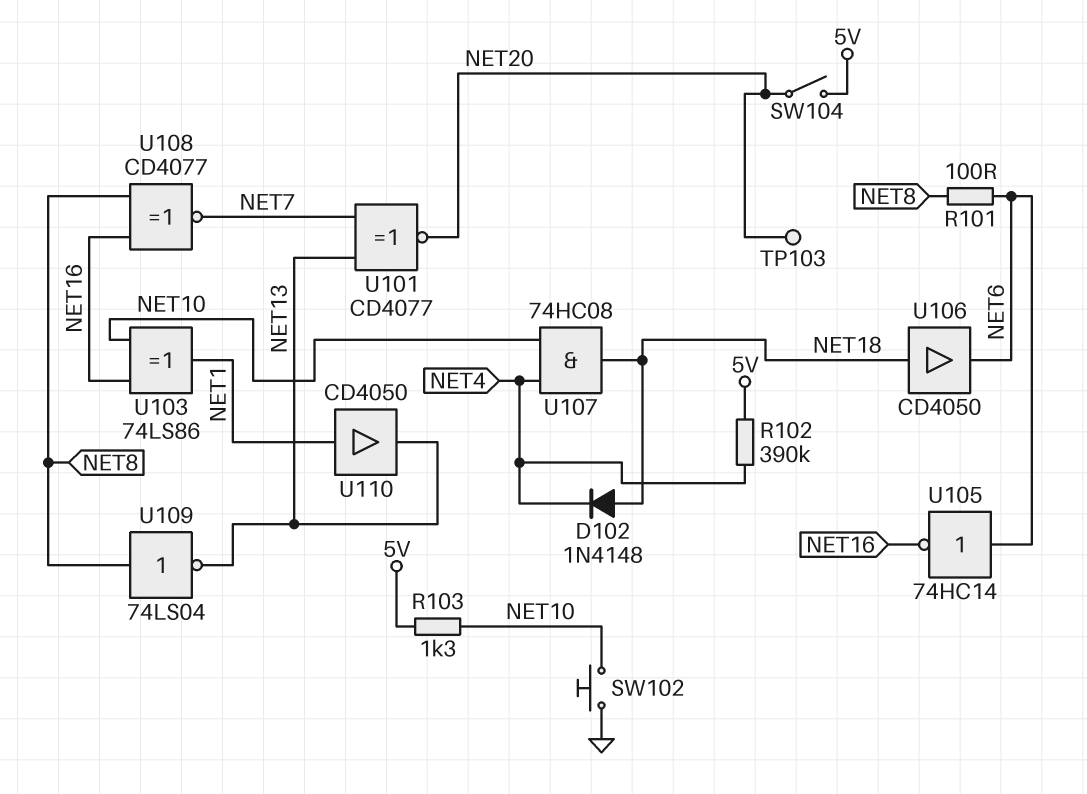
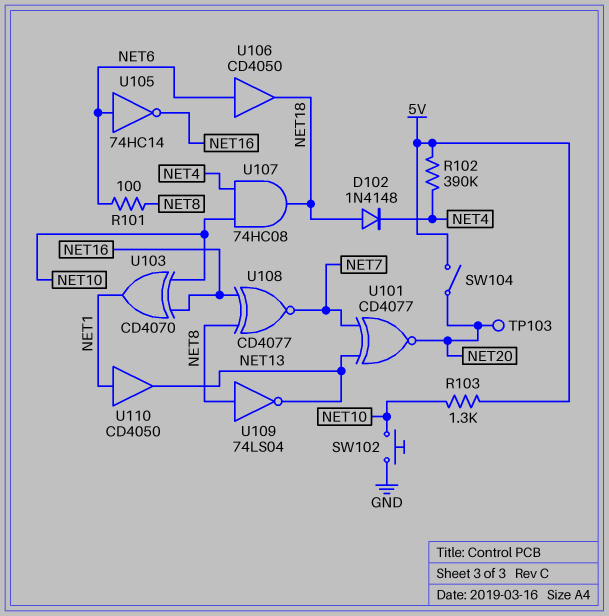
U103: XOR 74LS86 (in NET10, in NET16, out NET1) -> XOR CD4070 (in NET10, in NET16, out NET1)
U106: buffer CD4050 (in NET18, out NET6) -> buffer CD4050 (in NET6, out NET18)

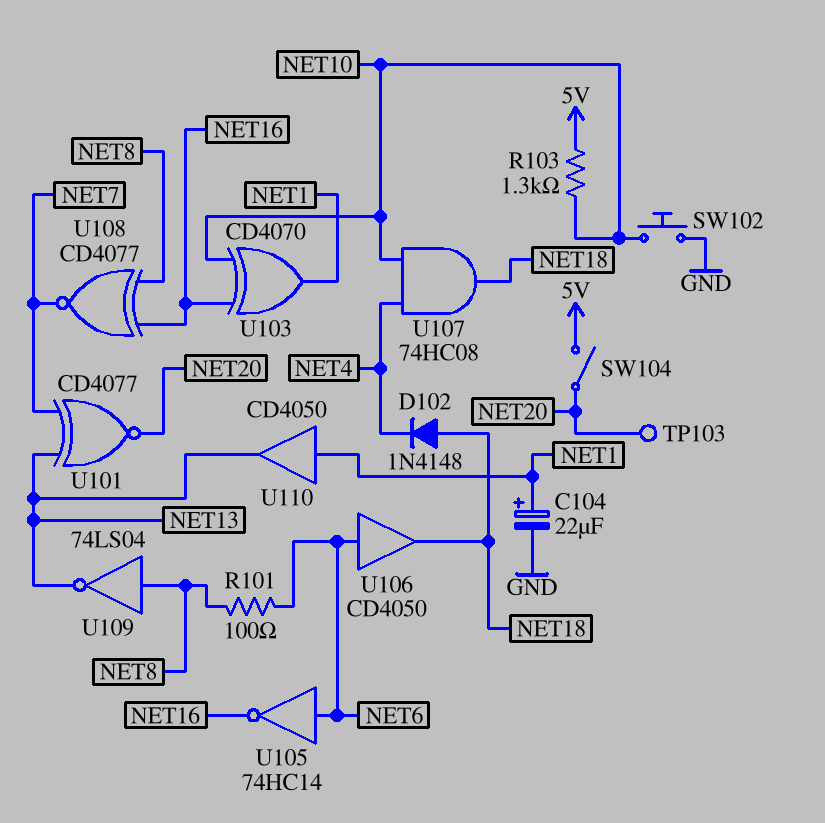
C104: none -> 22uF (plus NET1, minus GND)
R102: 390k (5V, NET4) -> none

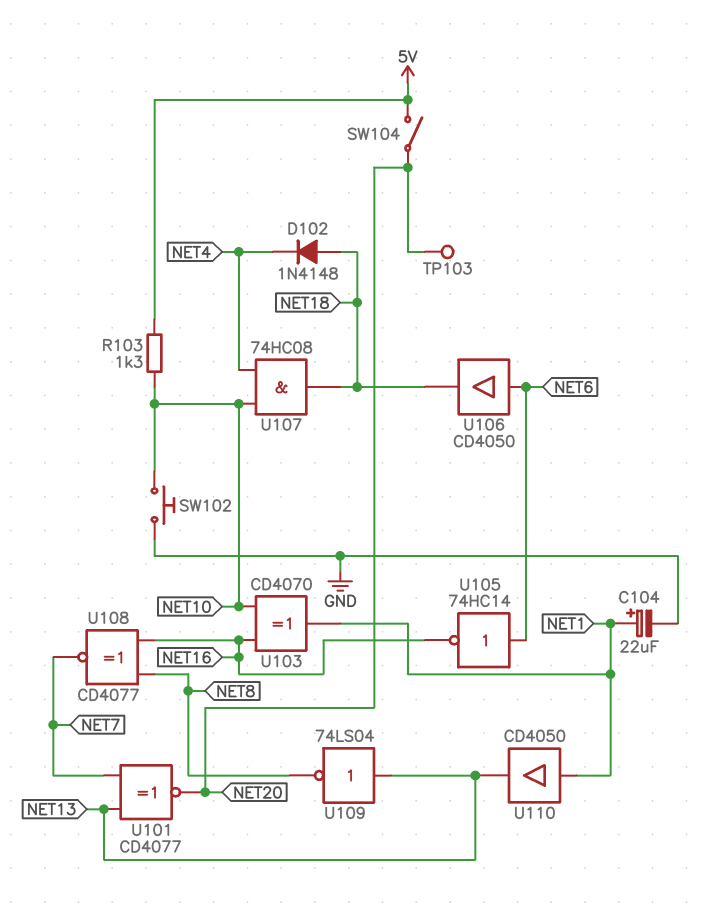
R101: 100 (NET6, NET8) -> none
U109: NOT 74LS04 (in NET8, out NET13) -> NOT 74LS04 (in NET13, out NET8)

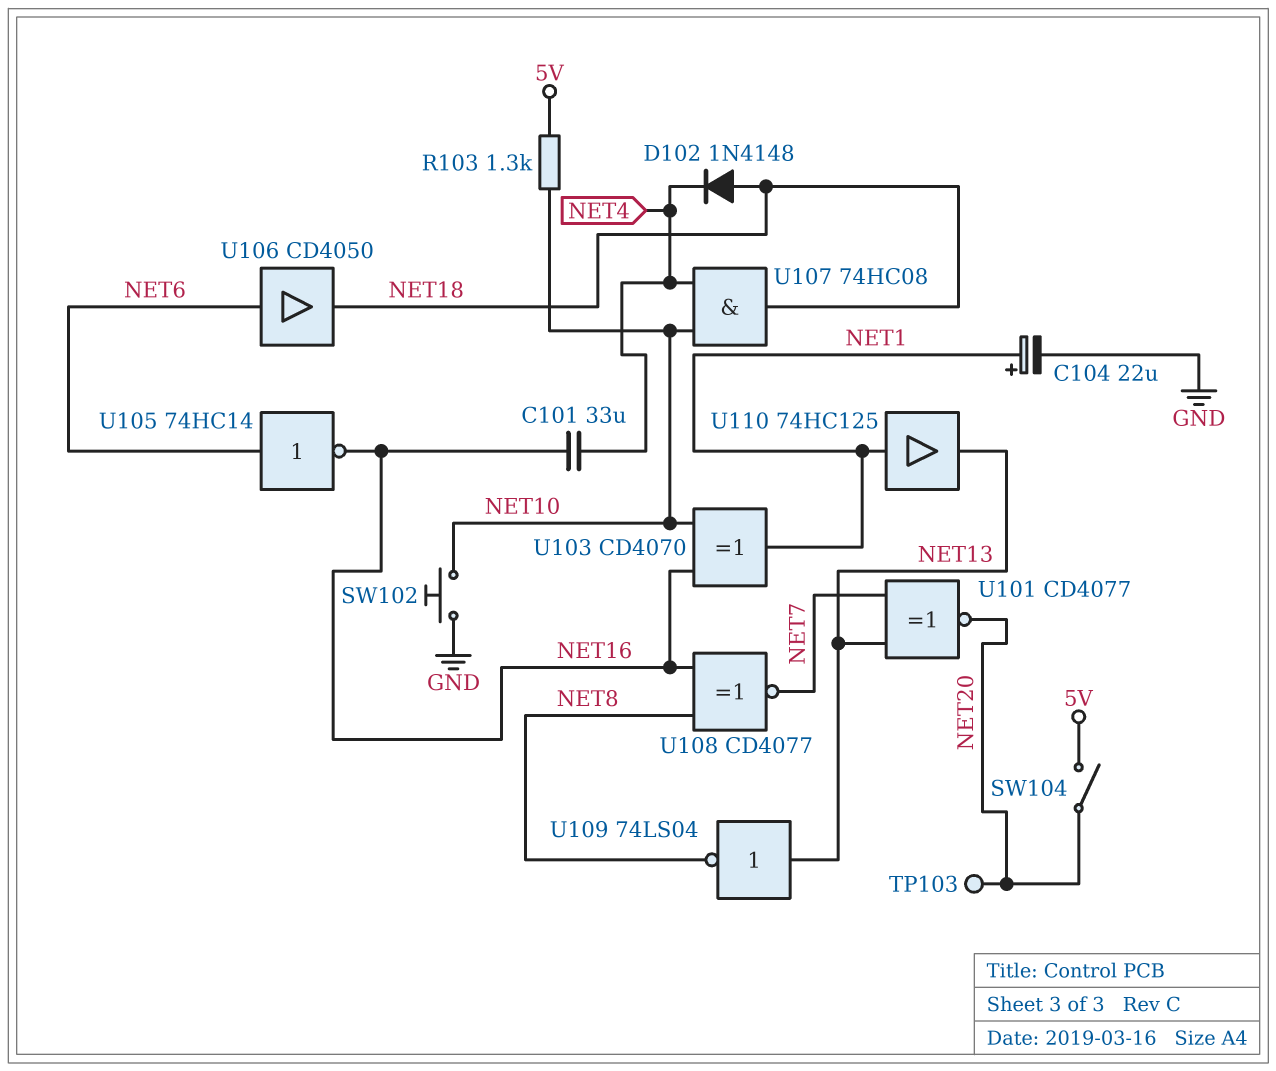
C101: none -> 33uF (NET4, NET16)
U110: buffer CD4050 (in NET1, out NET13) -> buffer 74HC125 (in NET1, out NET13)

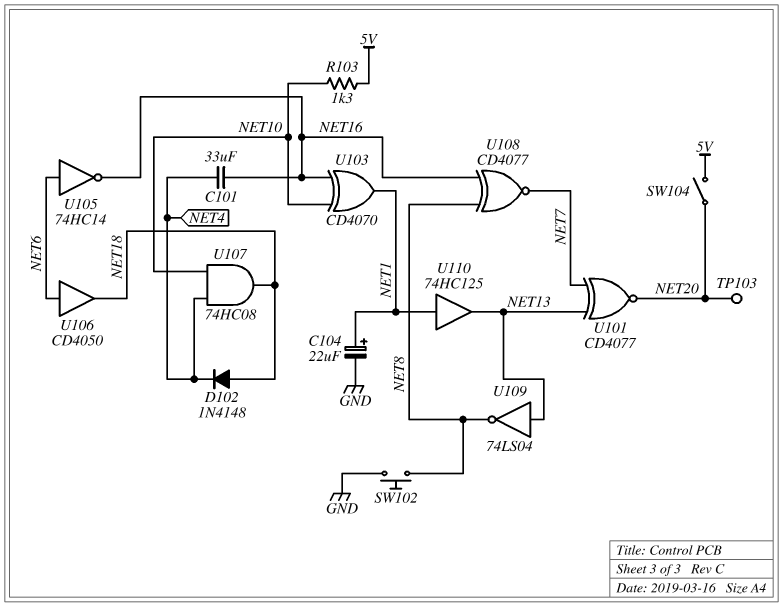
SW102: button (GND, NET10) -> button (GND, NET8)

